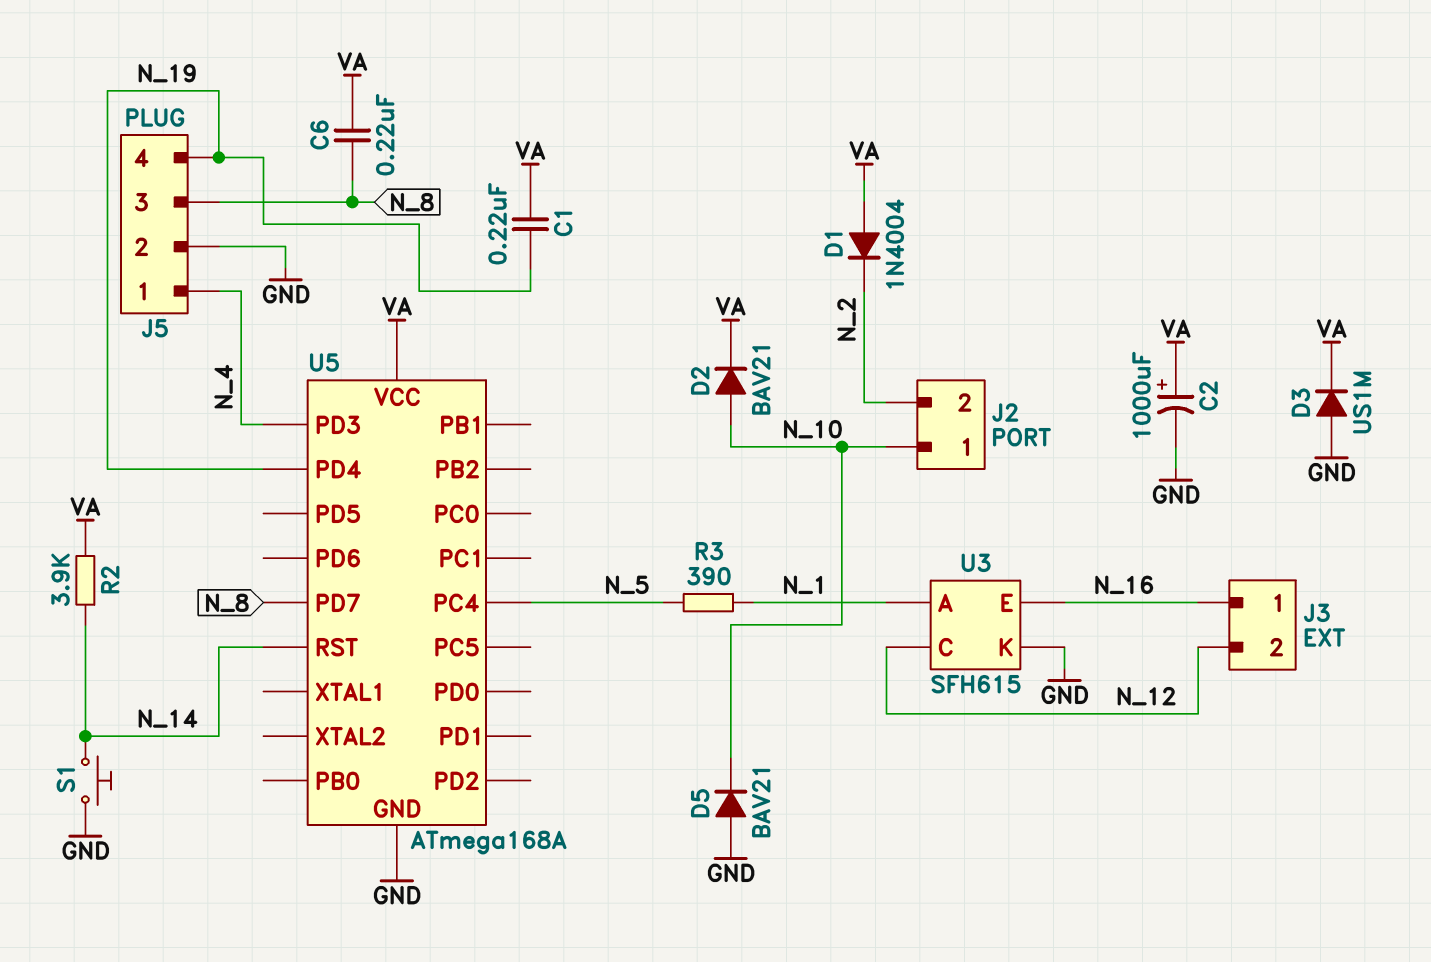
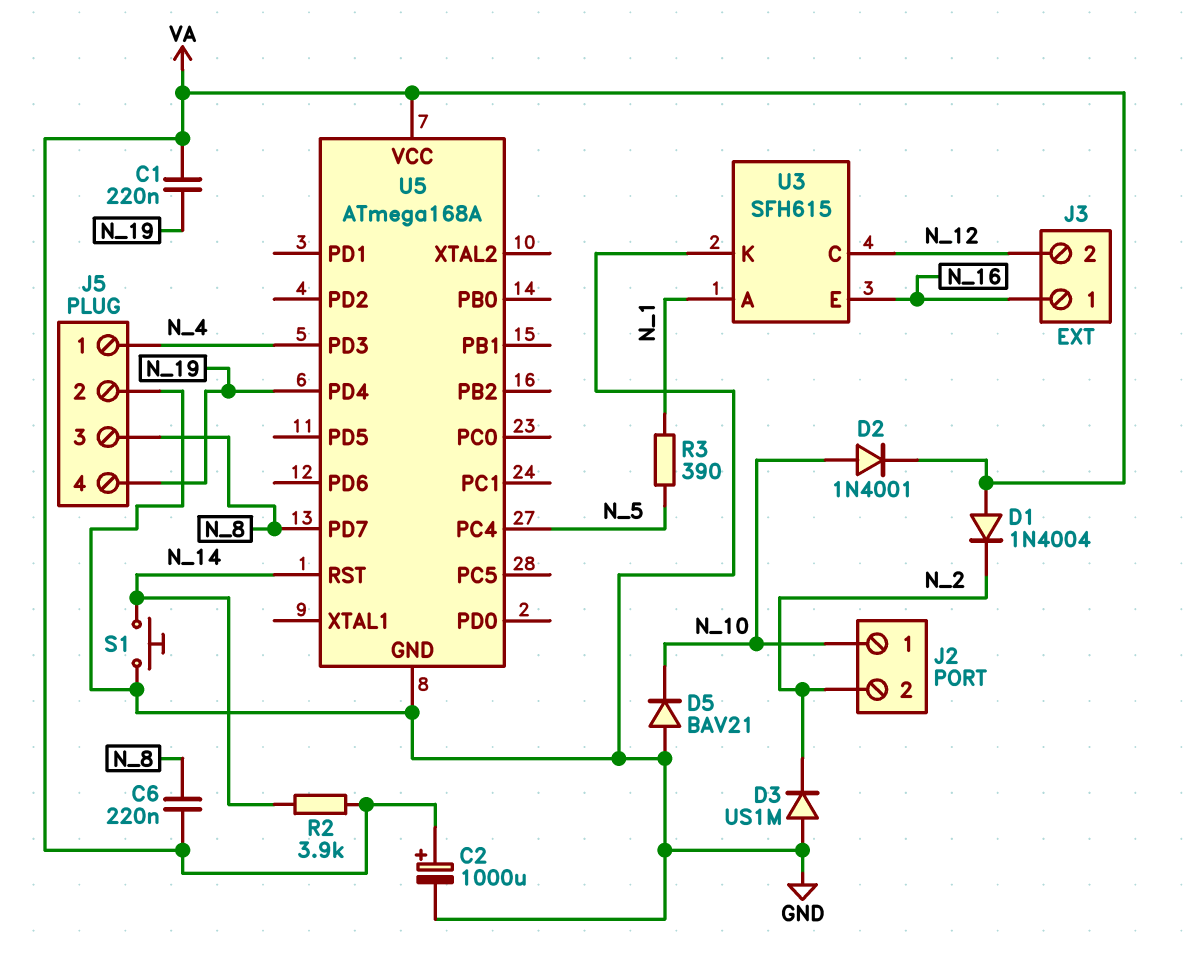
D2: diode BAV21 (A N_10, K VA) -> diode 1N4001 (A N_10, K VA)
D3: diode US1M (A GND, K VA) -> diode US1M (A GND, K N_2)

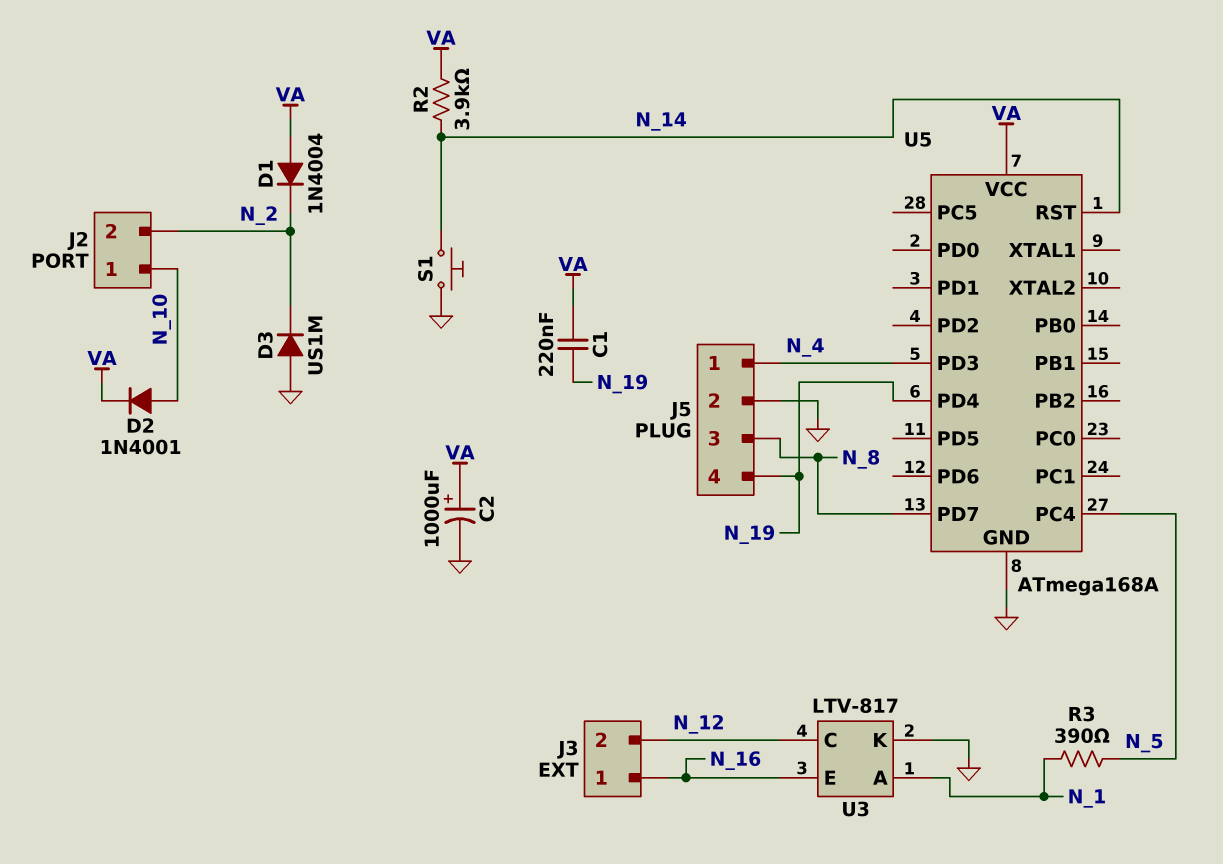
C6: 220nF (N_8, VA) -> none
D5: diode BAV21 (A GND, K N_10) -> none
U3: SFH615 -> LTV-817

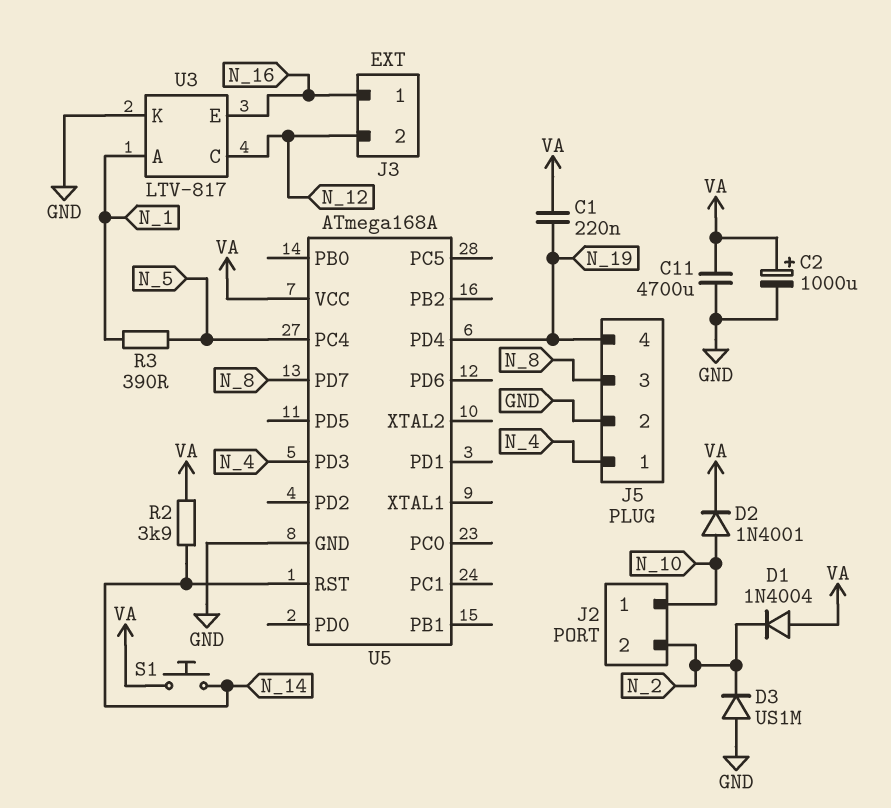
C11: none -> 4700uF (GND, VA)
S1: button (GND, N_14) -> button (N_14, VA)

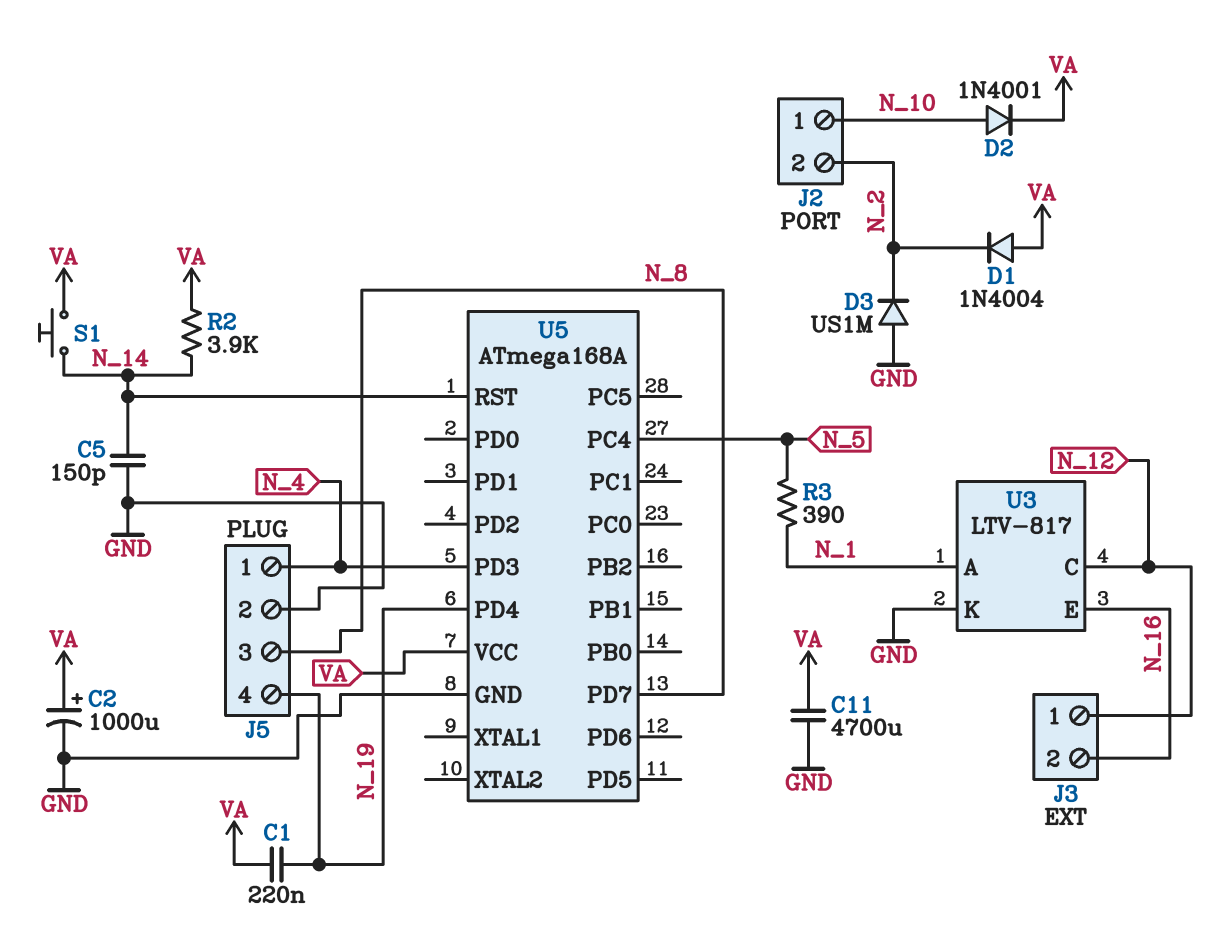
C5: none -> 150pF (GND, N_14)
J3 pin 1: N_16 -> N_12
J3 pin 2: N_12 -> N_16

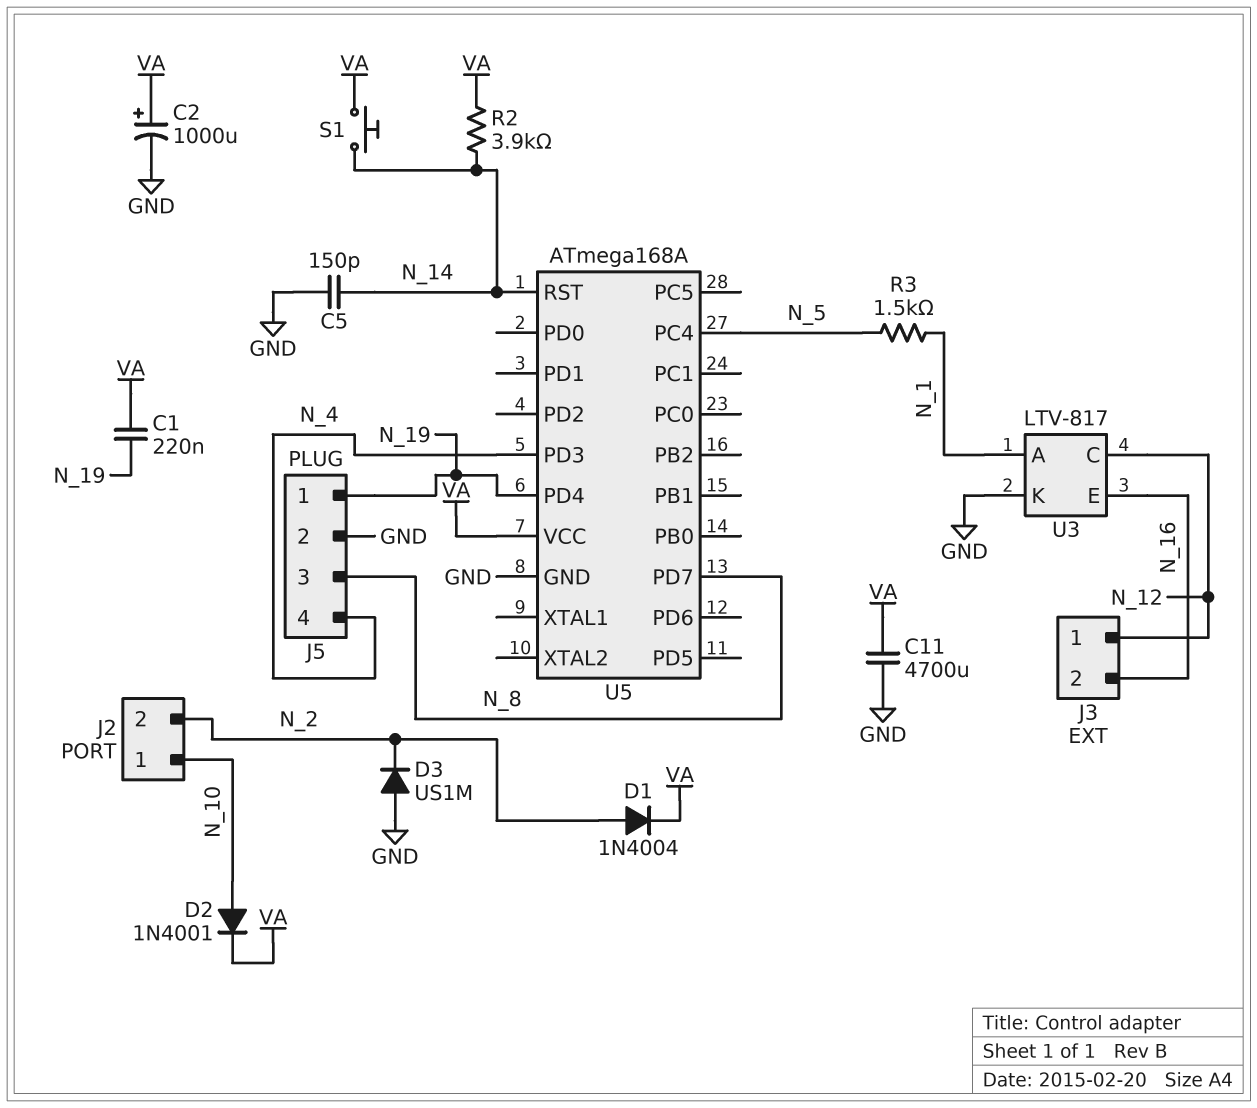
D1: diode 1N4004 (A VA, K N_2) -> diode 1N4004 (A N_2, K VA)
J5 pin 1: N_4 -> N_19
J5 pin 4: N_19 -> N_4
R3: 390 (N_1, N_5) -> 1.5k (N_1, N_5)

